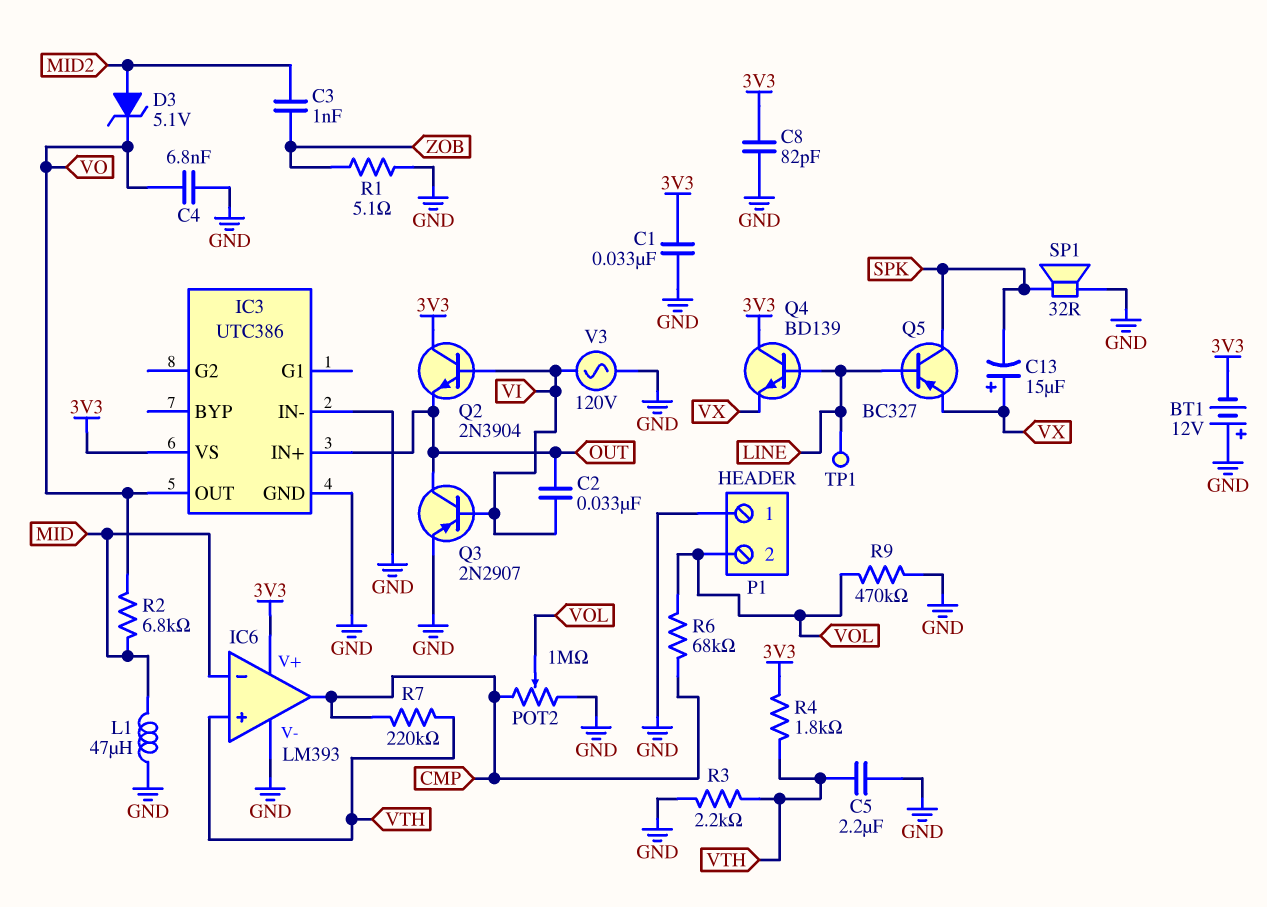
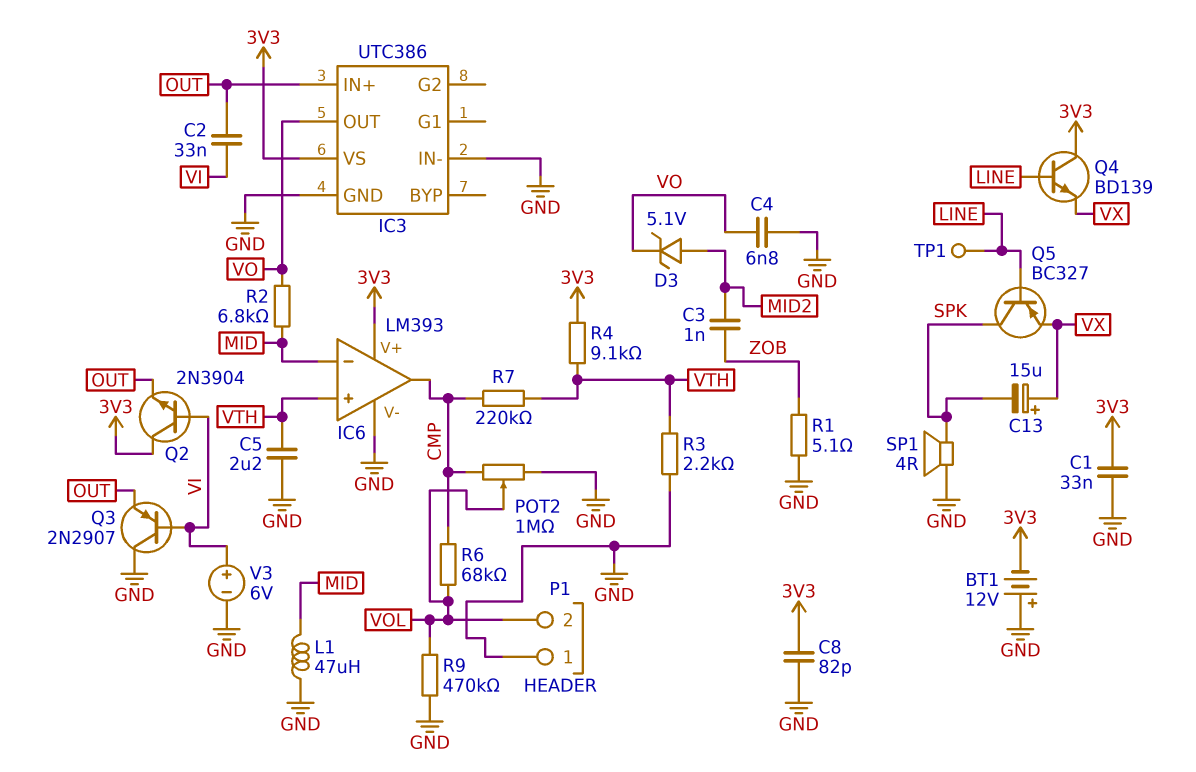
Q3: PNP 2N2907 (B VI, C OUT, E GND) -> PNP 2N2907 (B VI, C GND, E OUT)
R4: 1.8k (3V3, VTH) -> 9.1k (3V3, VTH)
SP1: speaker 32R (GND, SPK) -> speaker 4R (GND, SPK)
V3: AC 120V (GND, VI) -> 6V (plus VI, minus GND)

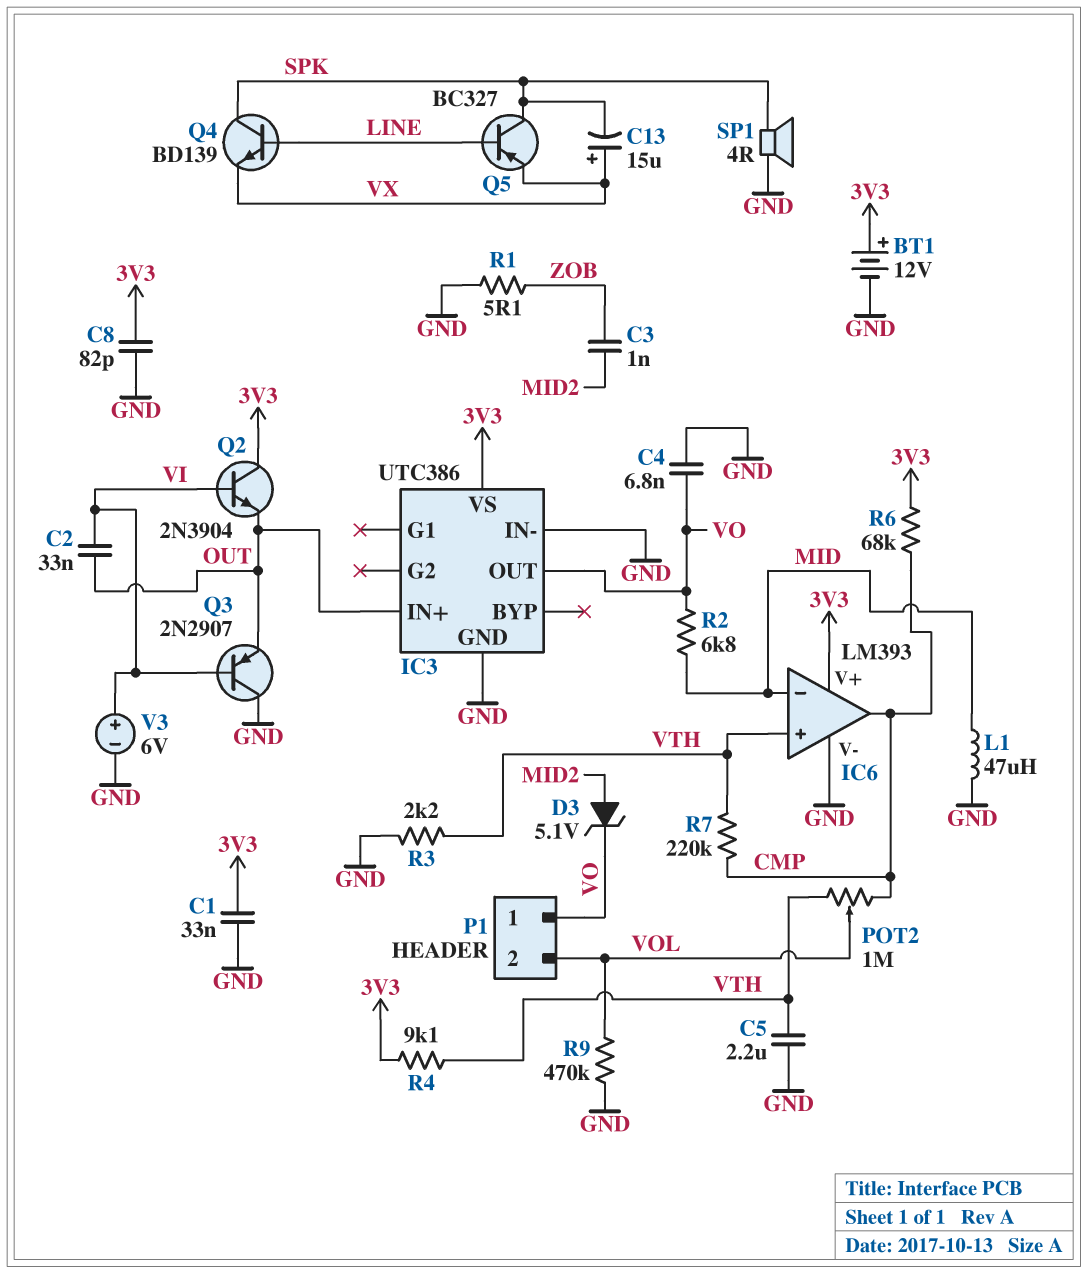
BT1: 12V (plus GND, minus 3V3) -> 12V (plus 3V3, minus GND)
P1 pin 1: GND -> VO
POT2: 1M (CMP, GND, wiper VOL) -> 1M (CMP, VTH, wiper VOL)
Q4: NPN BD139 (B LINE, C 3V3, E VX) -> NPN BD139 (B LINE, C SPK, E VX)
R6: 68k (CMP, VOL) -> 68k (3V3, CMP)
TP1: test point (LINE) -> none

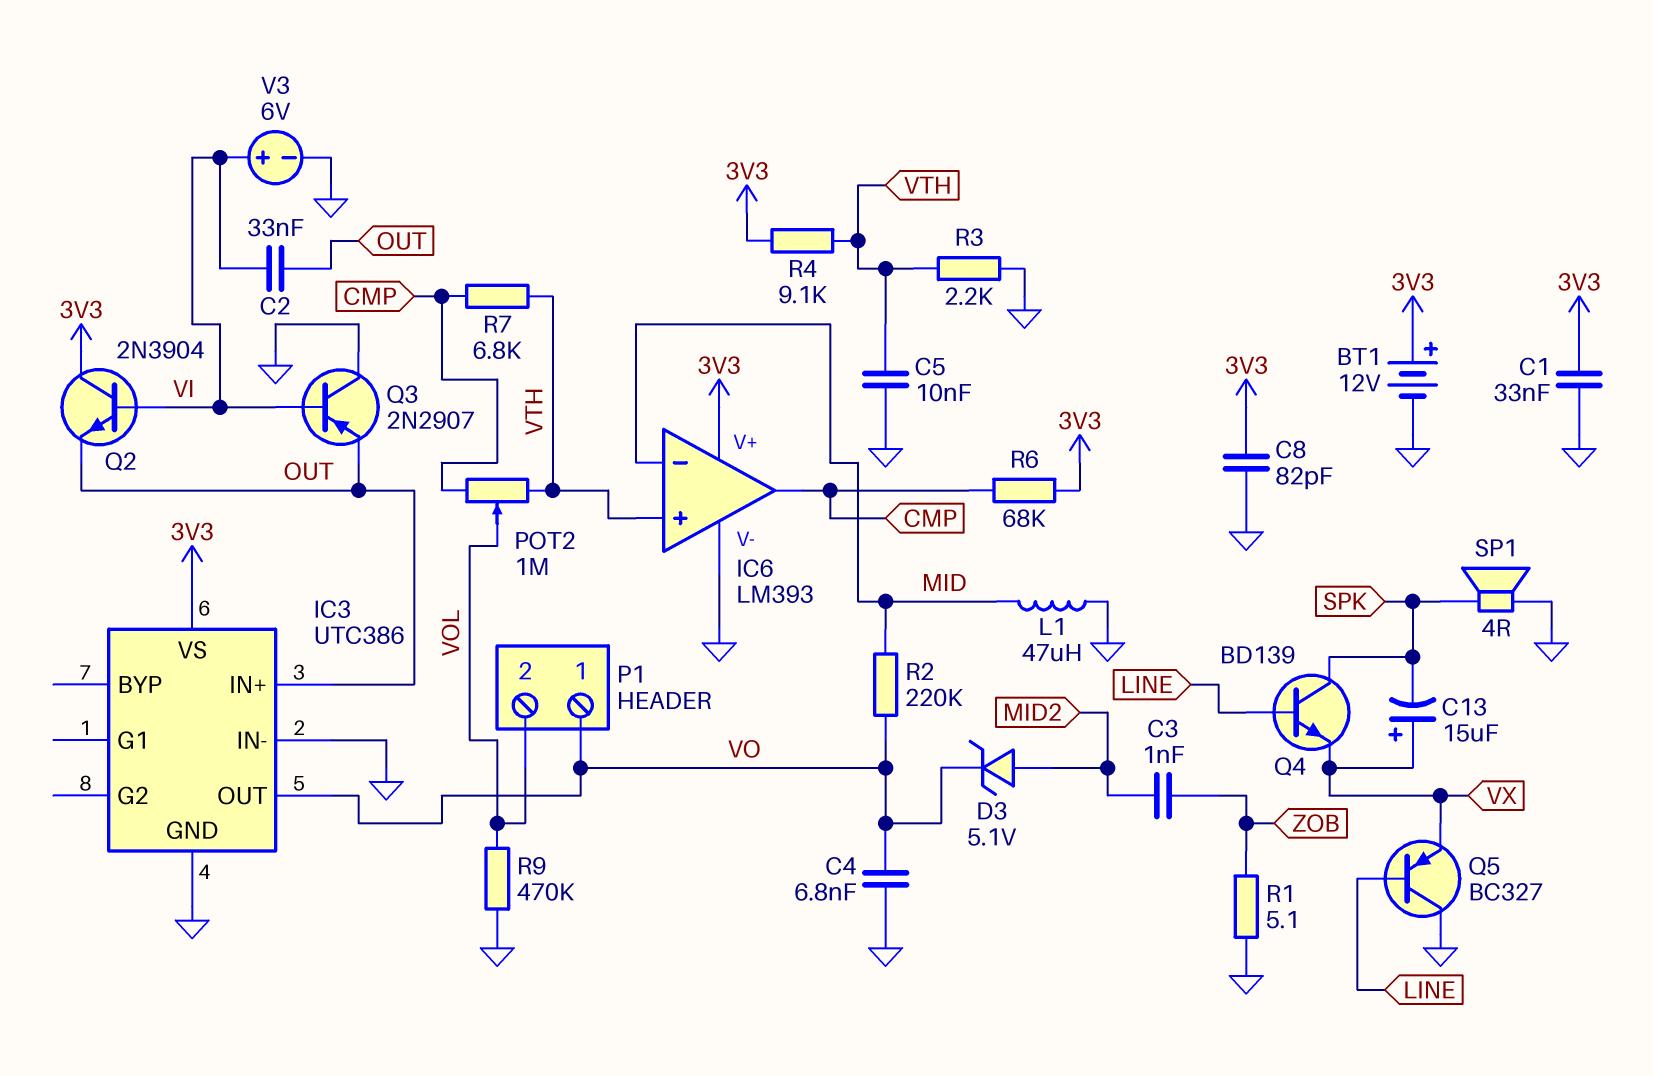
C5: 2.2uF (GND, VTH) -> 10nF (GND, VTH)
Q5: PNP BC327 (B LINE, C SPK, E VX) -> PNP BC327 (B LINE, C GND, E VX)
R2: 6.8k (MID, VO) -> 220k (MID, VO)
R7: 220k (CMP, VTH) -> 6.8k (CMP, VTH)

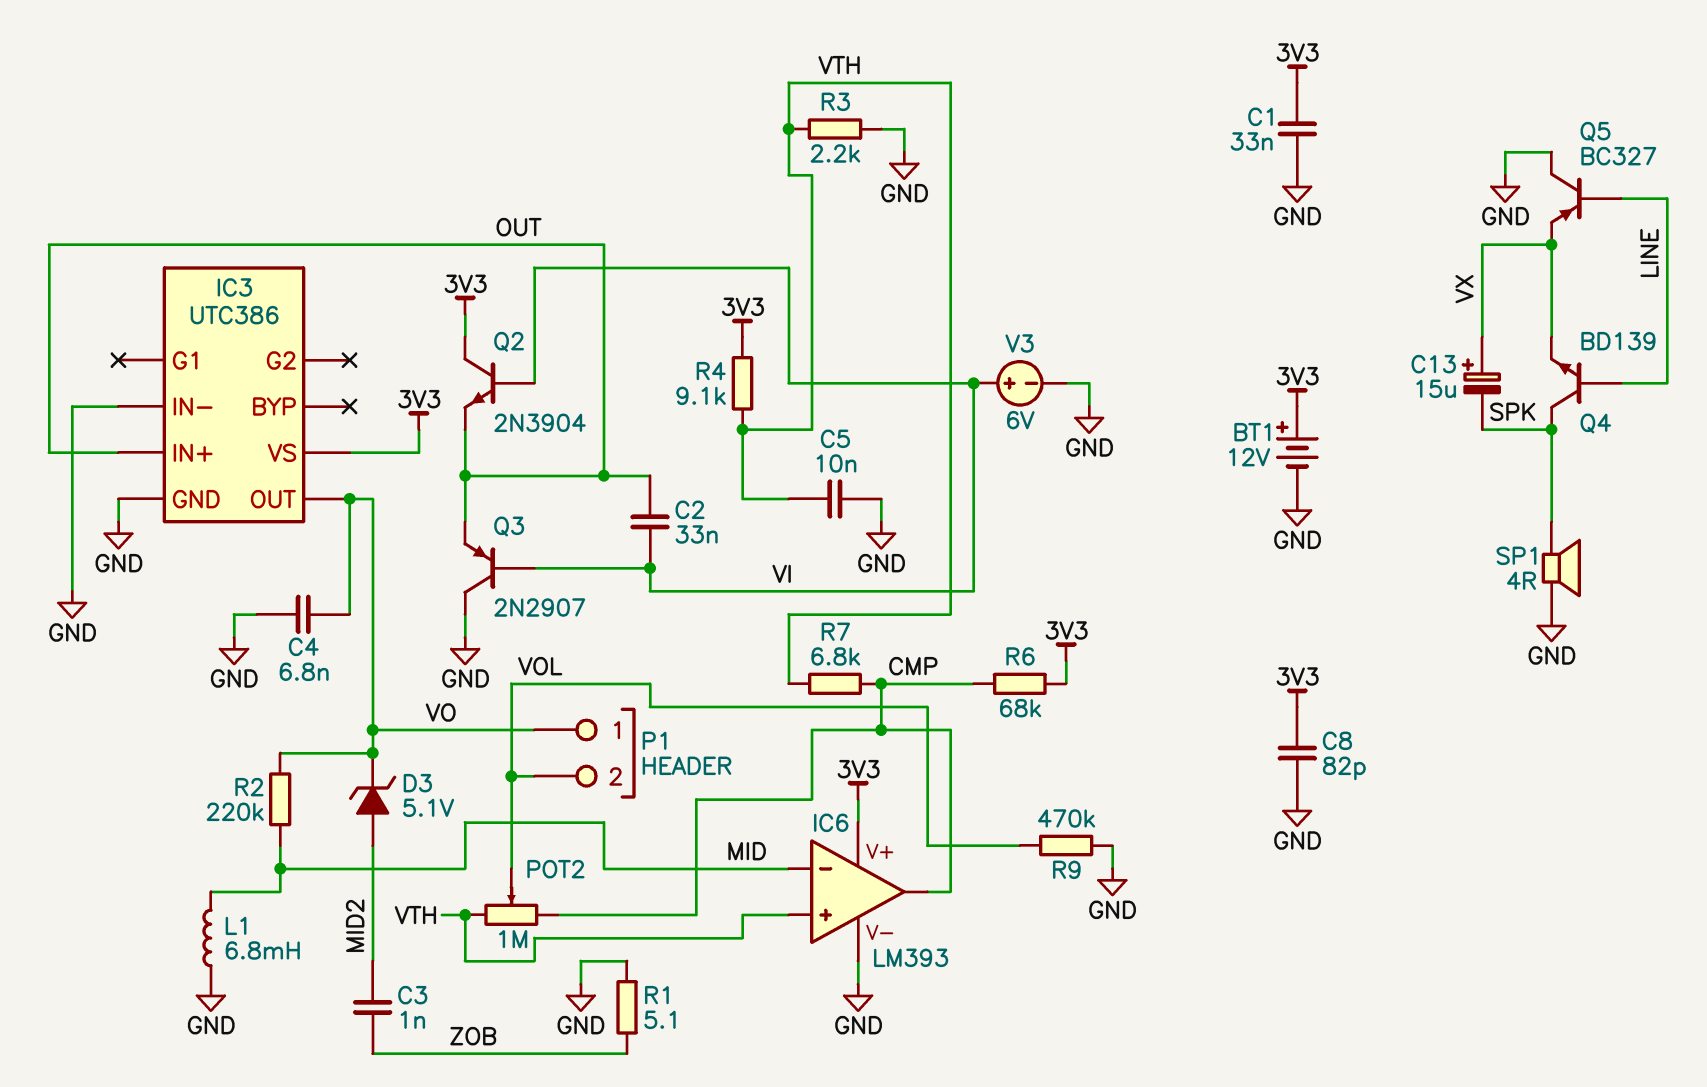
L1: 47uH (GND, MID) -> 6.8mH (GND, MID)

